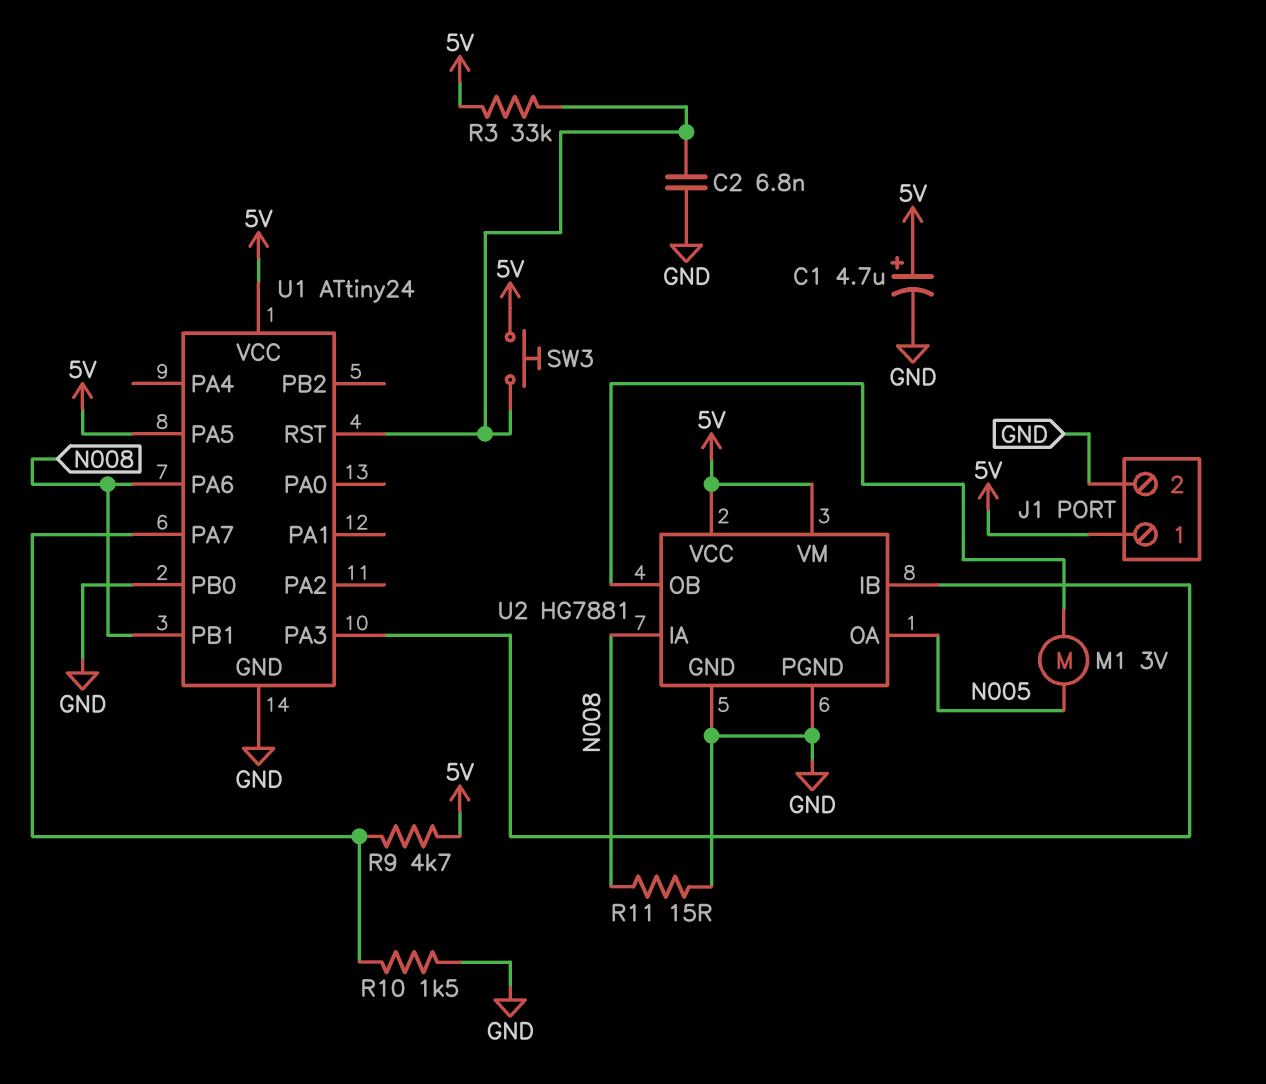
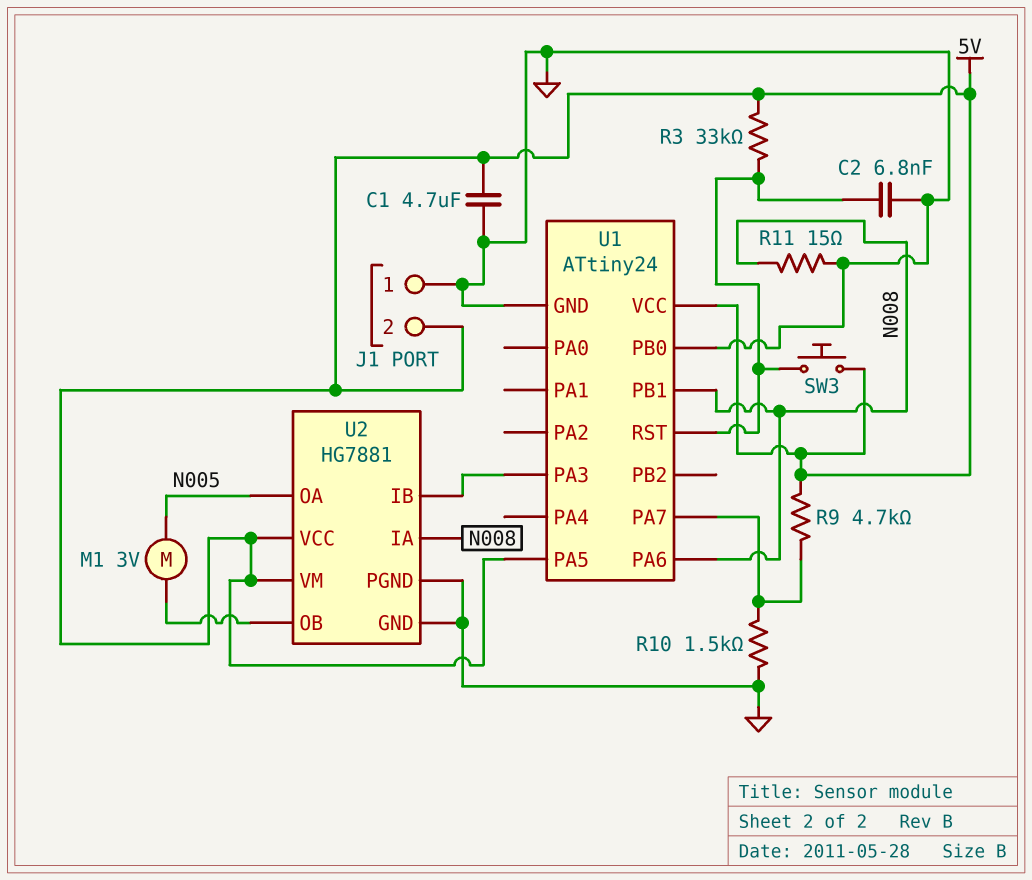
C1: 4.7uF (plus 5V, minus GND) -> 4.7uF (5V, GND)
J1 pin 1: 5V -> GND
J1 pin 2: GND -> 5V

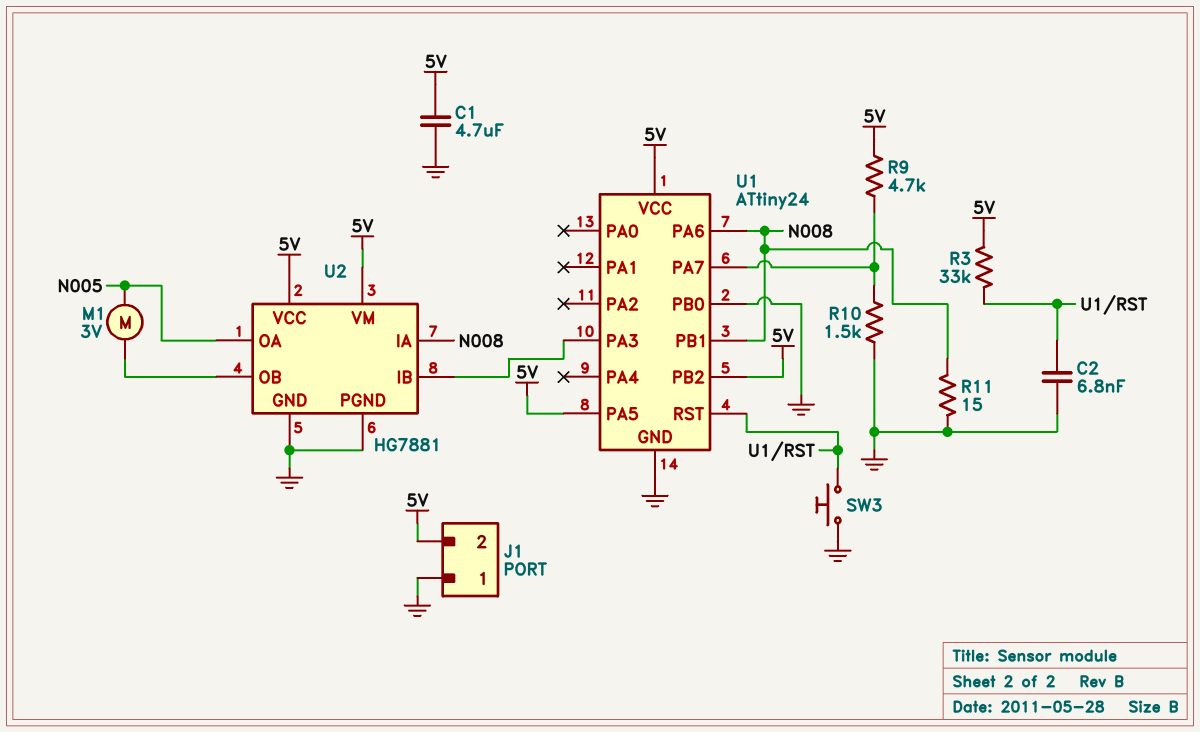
SW3: button (5V, U1/RST) -> button (GND, U1/RST)
U1 pin PB2: none -> 5V

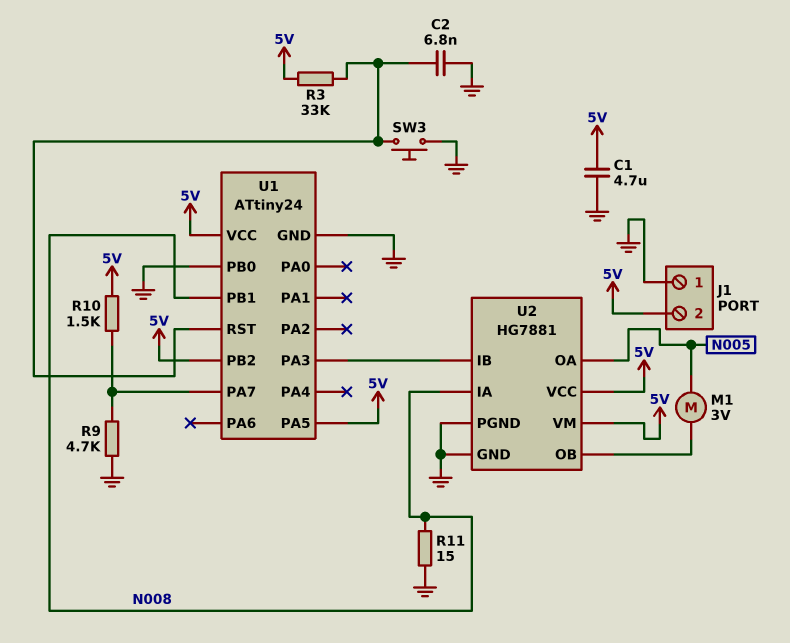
R9: 4.7k (5V, U1/PA7) -> 4.7k (GND, U1/PA7)
R10: 1.5k (GND, U1/PA7) -> 1.5k (5V, U1/PA7)
U1 pin PA6: N008 -> none

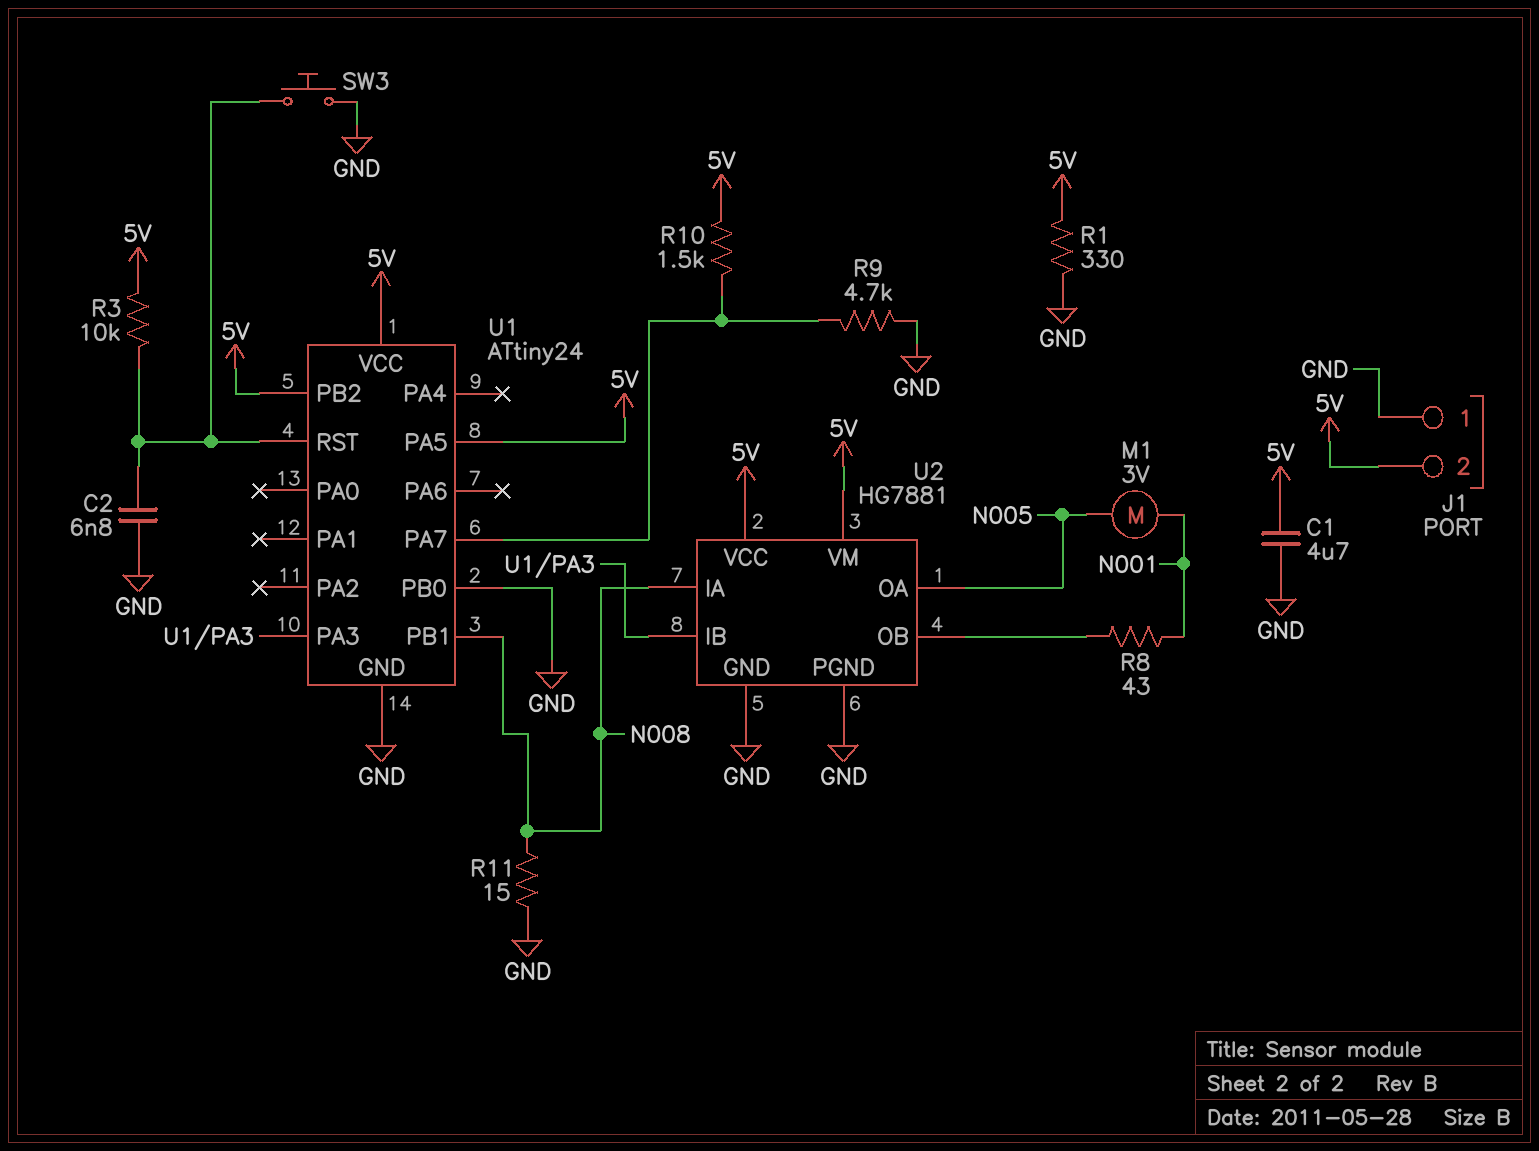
M1: motor 3V (N005, U2/OB) -> motor 3V (N001, N005)
R1: none -> 330 (5V, GND)
R3: 33k (5V, U1/RST) -> 10k (5V, U1/RST)
R8: none -> 43 (N001, U2/OB)

